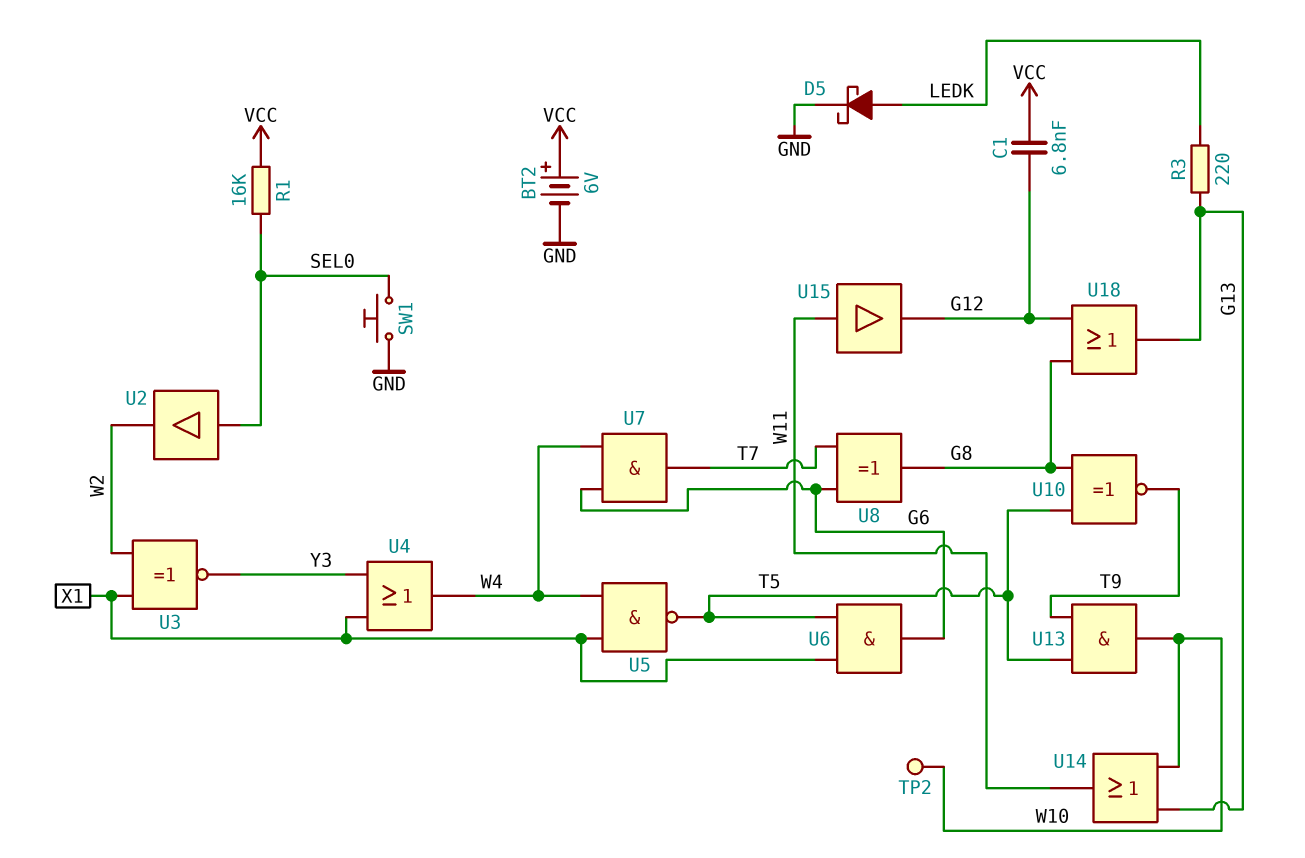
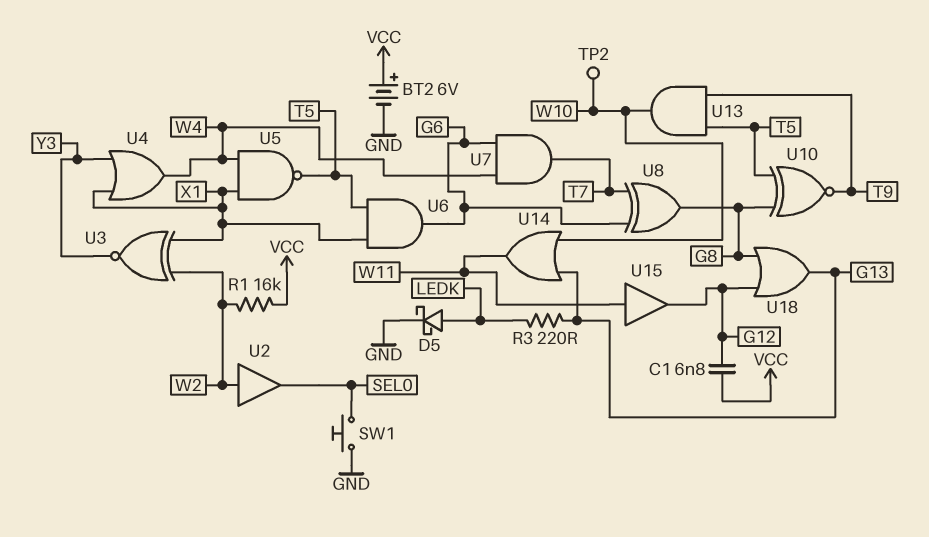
R1: 16k (SEL0, VCC) -> 16k (VCC, W2)
U2: buffer (in SEL0, out W2) -> buffer (in W2, out SEL0)

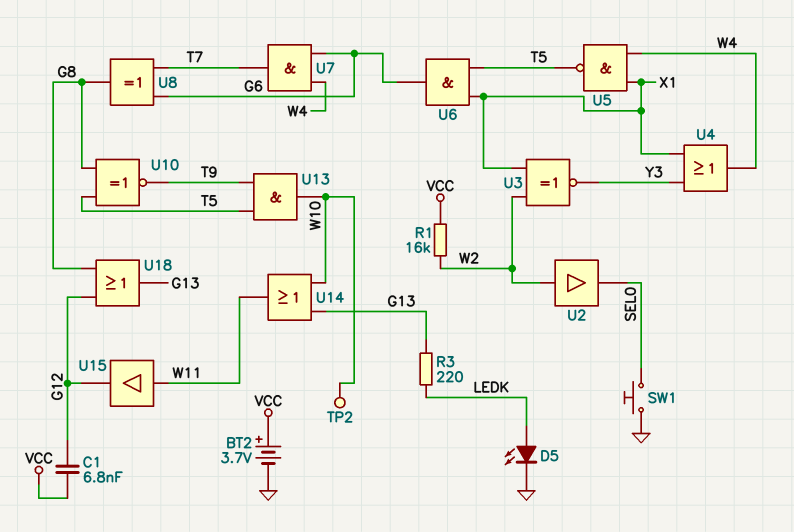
BT2: 6V (plus VCC, minus GND) -> 3.7V (plus VCC, minus GND)
D5: schottky (A LEDK, K GND) -> LED (A LEDK, K GND)

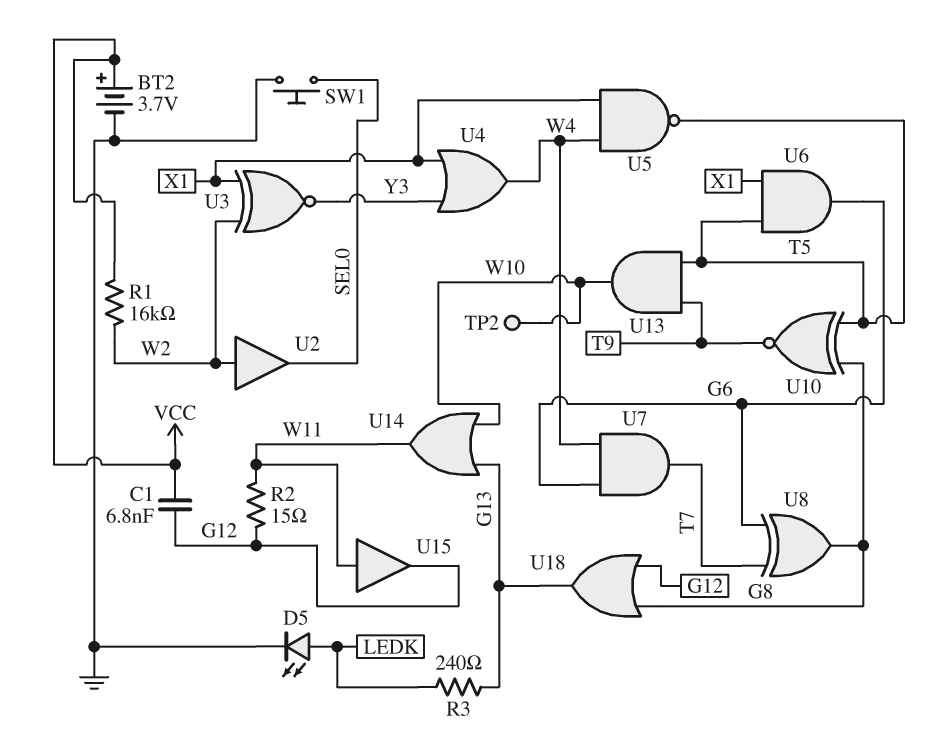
R2: none -> 15 (G12, W11)
R3: 220 (G13, LEDK) -> 240 (G13, LEDK)

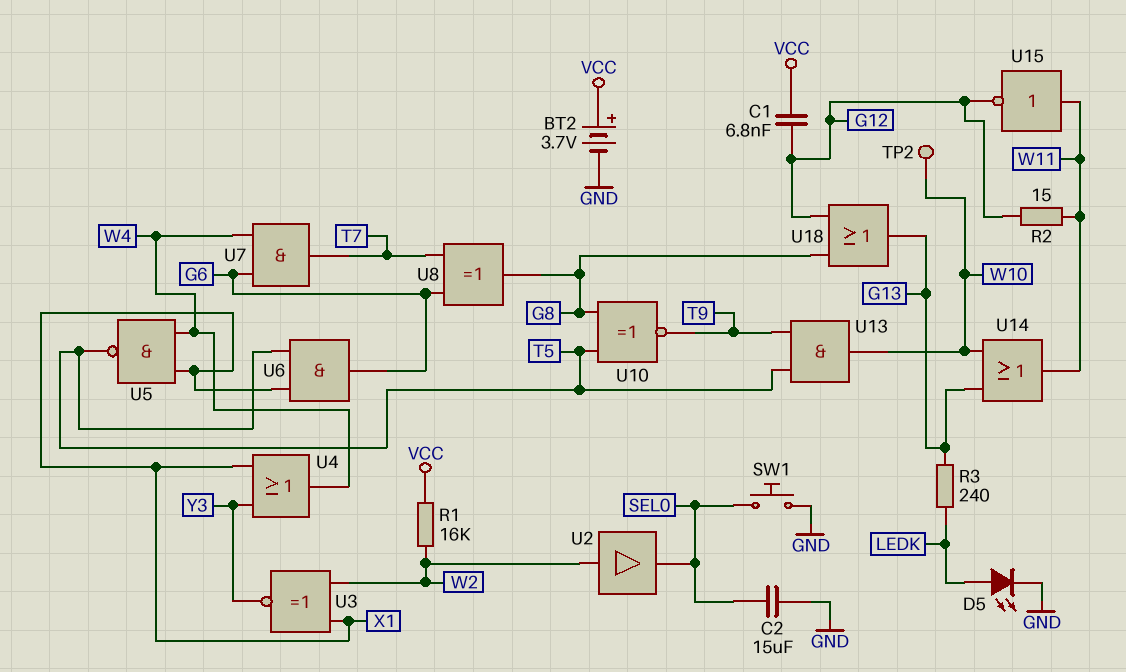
C2: none -> 15uF (GND, SEL0)
U15: buffer (in W11, out G12) -> NOT (in W11, out G12)

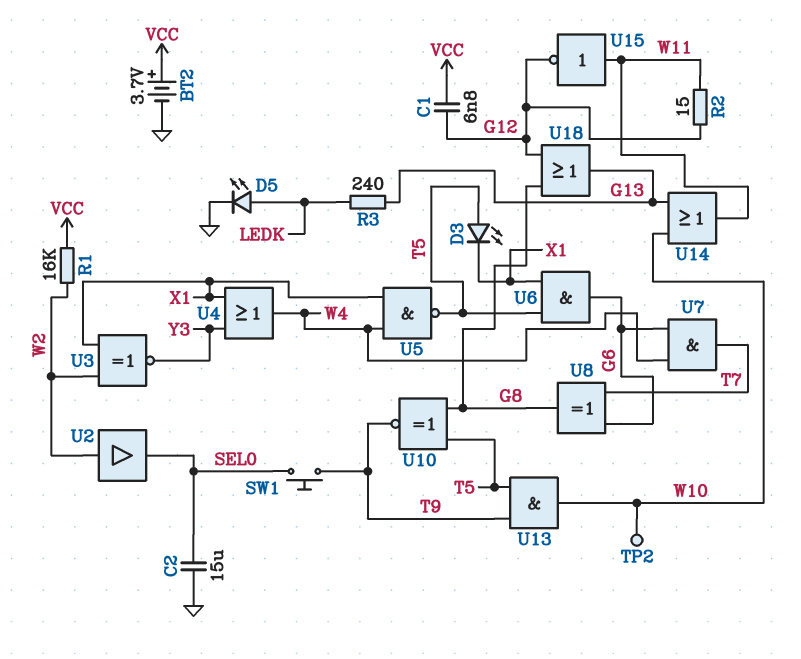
D3: none -> LED (A T5, K X1)
SW1: button (GND, SEL0) -> button (SEL0, T9)

